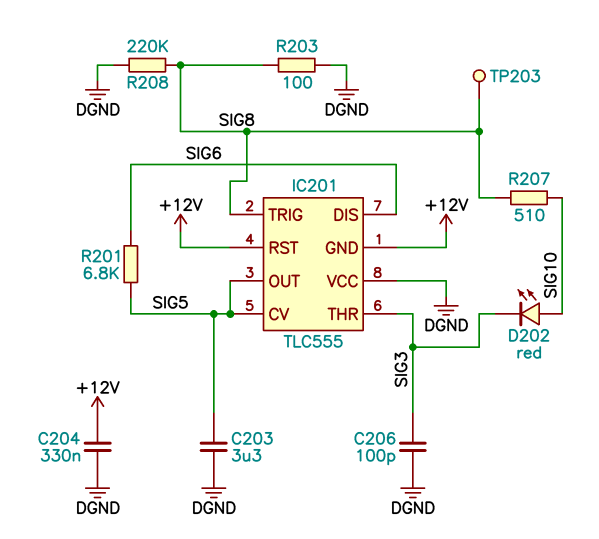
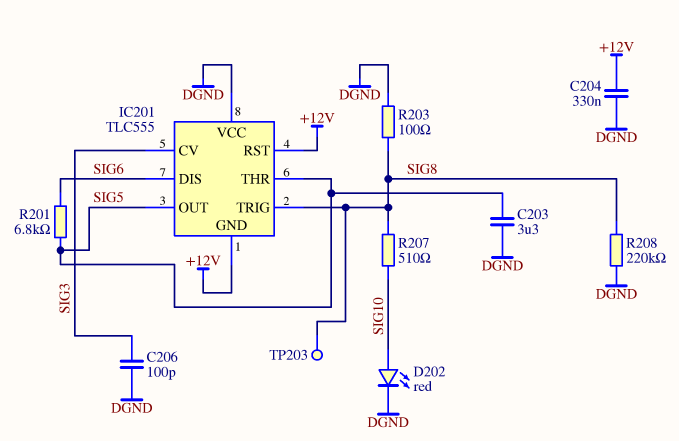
D202: LED red (A SIG10, K SIG3) -> LED red (A SIG10, K DGND)
IC201 pin CV: SIG5 -> SIG3
IC201 pin THR: SIG3 -> SIG5

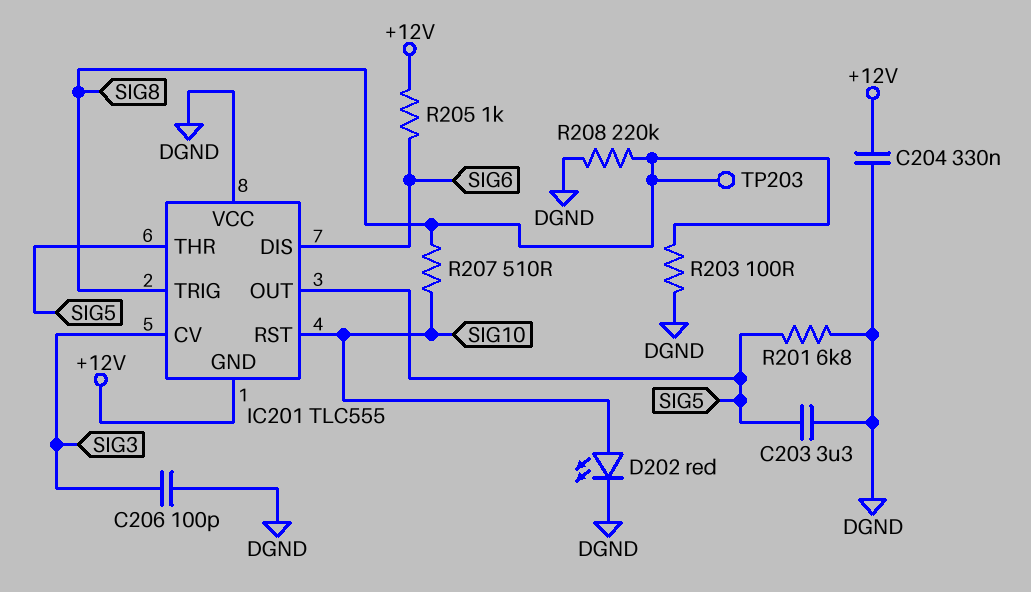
IC201 pin RST: +12V -> SIG10
R201: 6.8k (SIG5, SIG6) -> 6.8k (DGND, SIG5)
R205: none -> 1k (+12V, SIG6)

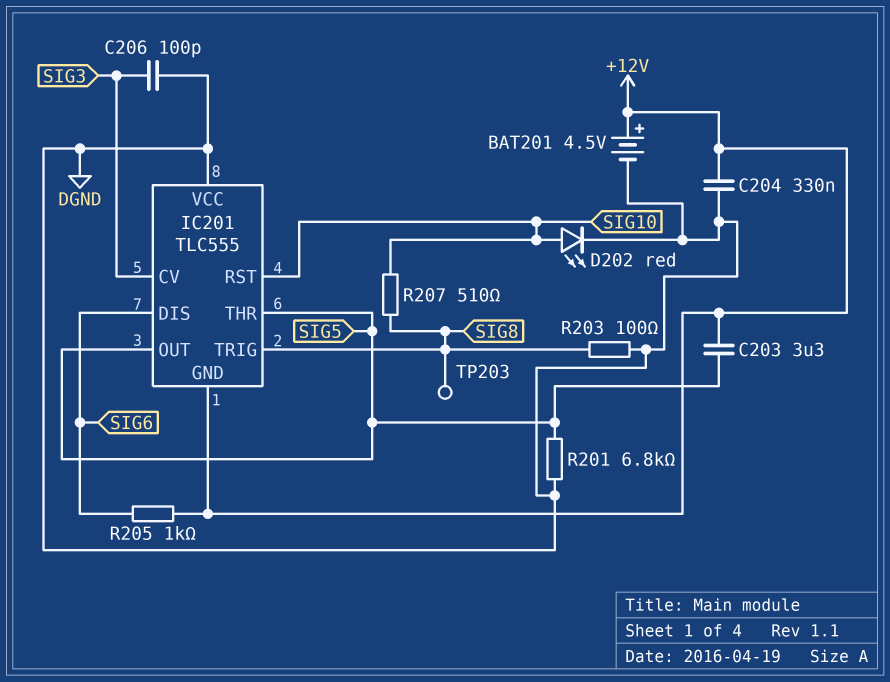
BAT201: none -> 4.5V (plus +12V, minus DGND)
C203: 3.3uF (DGND, SIG5) -> 3.3uF (+12V, SIG5)
R208: 220k (DGND, SIG8) -> none

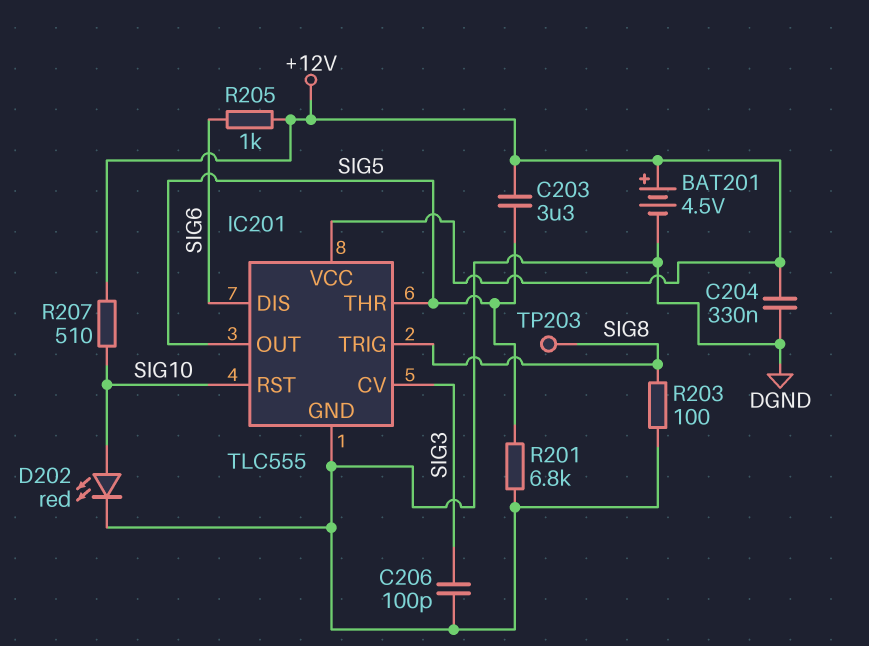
IC201 pin GND: +12V -> DGND
IC201 pin VCC: DGND -> +12V
R207: 510 (SIG8, SIG10) -> 510 (+12V, SIG10)

